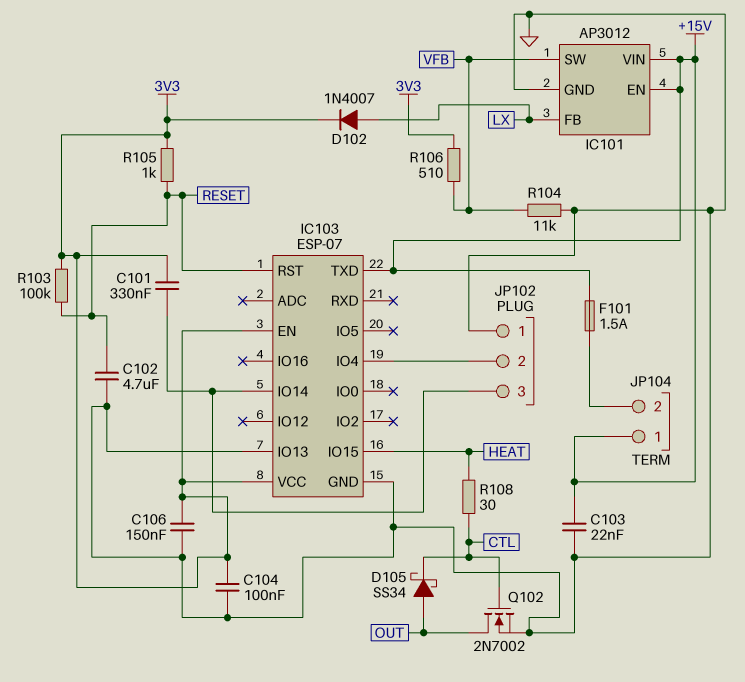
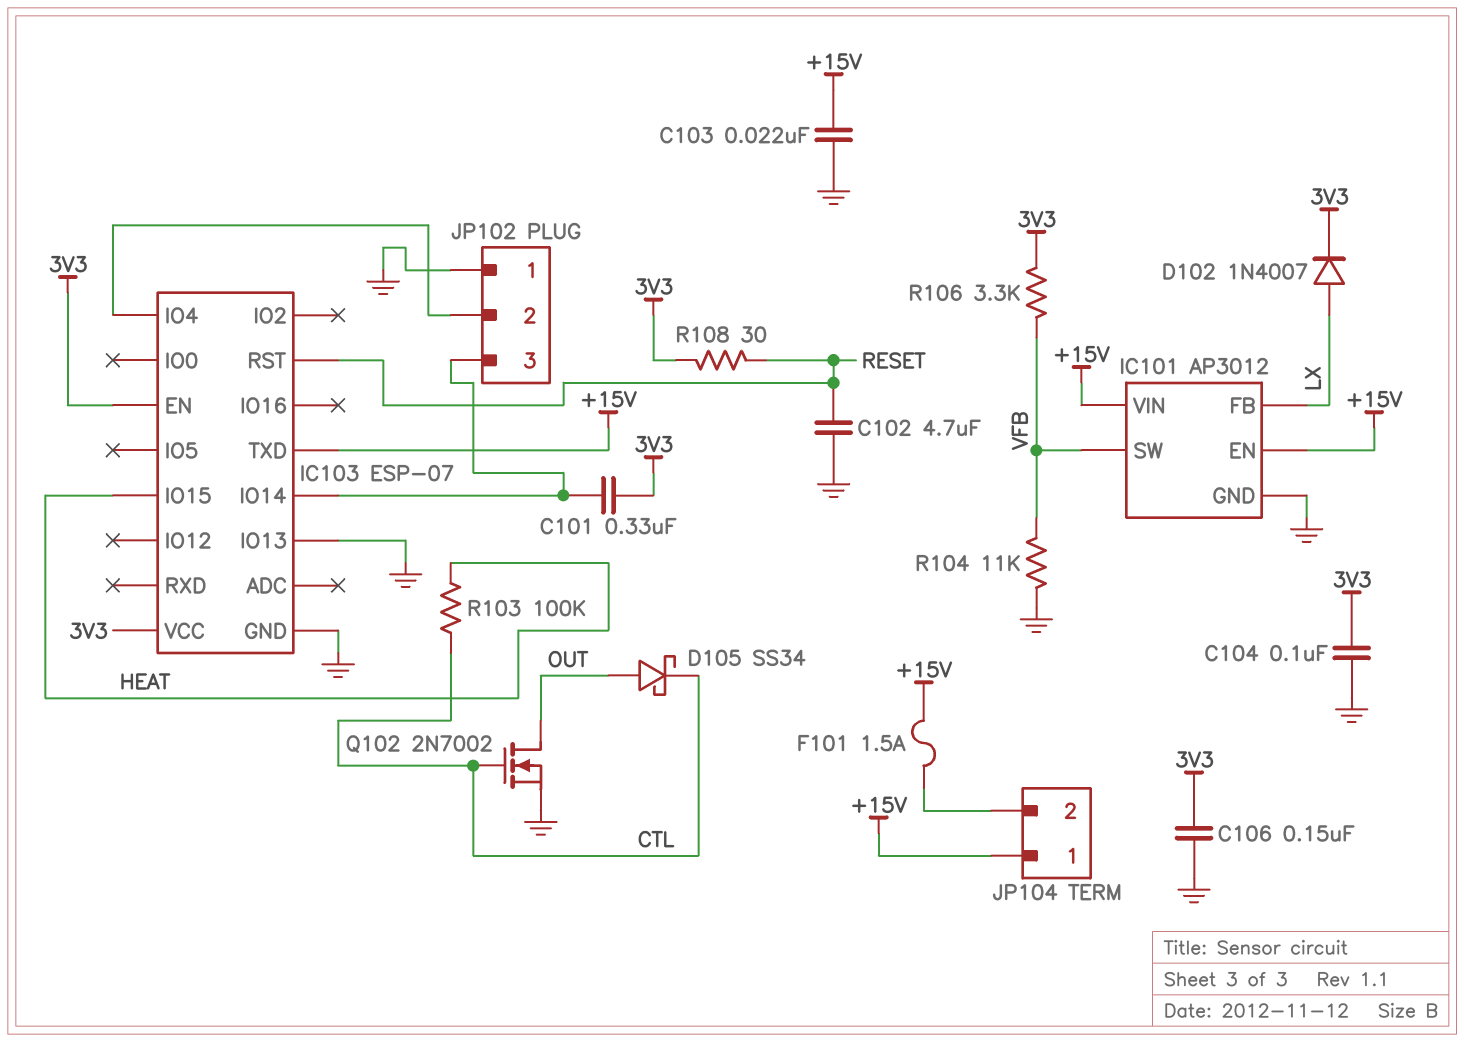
R103: 100k (3V3, RESET) -> 100k (CTL, HEAT)
R105: 1k (3V3, RESET) -> none
R106: 510 (3V3, VFB) -> 3.3k (3V3, VFB)
R108: 30 (CTL, HEAT) -> 30 (3V3, RESET)

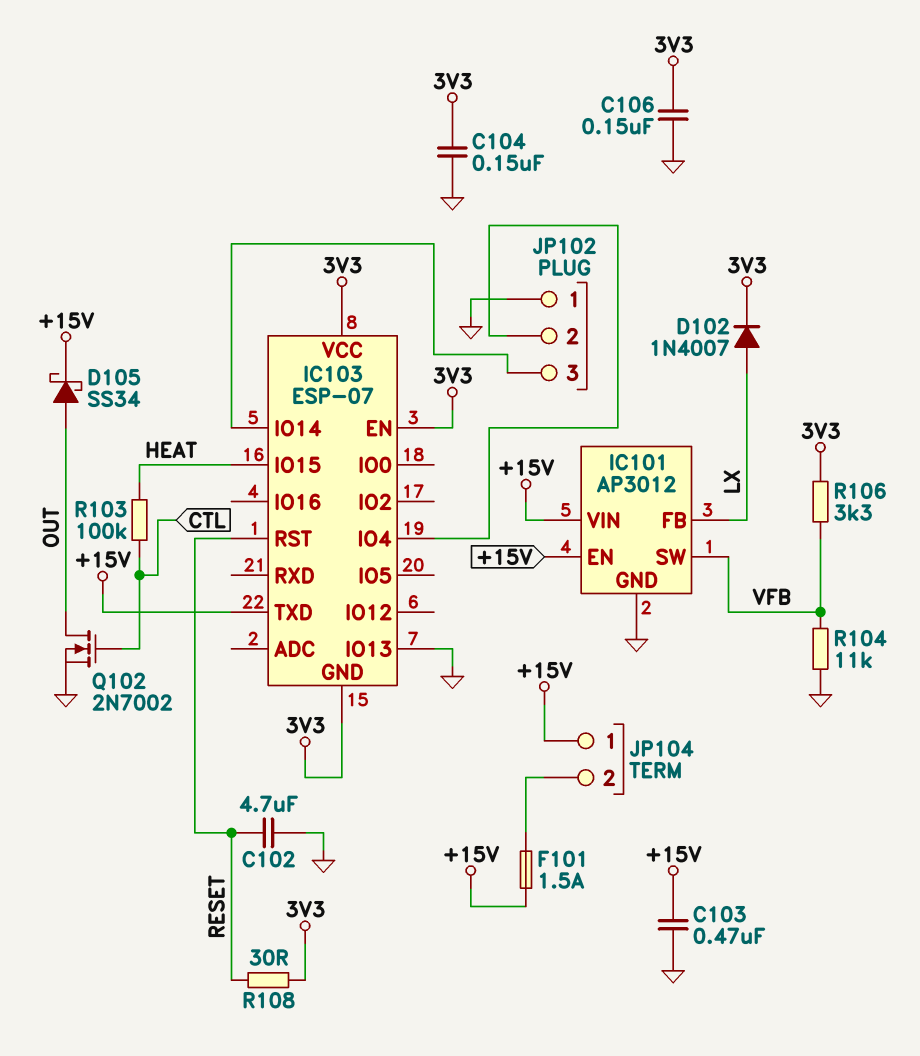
C101: 330nF (3V3, IC103/IO14) -> none
C103: 22nF (+15V, GND) -> 470nF (+15V, GND)
C104: 100nF (3V3, GND) -> 150nF (3V3, GND)
D105: schottky SS34 (A OUT, K CTL) -> schottky SS34 (A OUT, K +15V)
IC103 pin GND: GND -> 3V3

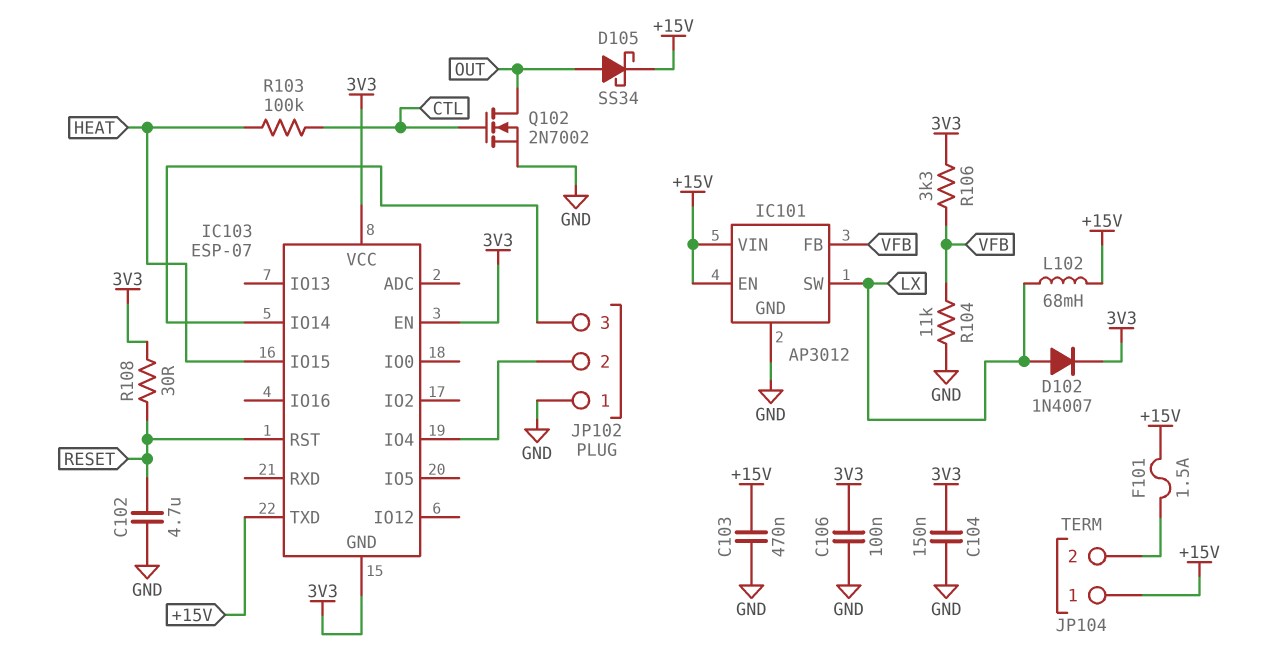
C106: 150nF (3V3, GND) -> 100nF (3V3, GND)
IC101 pin FB: LX -> VFB
IC101 pin SW: VFB -> LX
IC103 pin IO13: GND -> none
L102: none -> 68mH (+15V, LX)

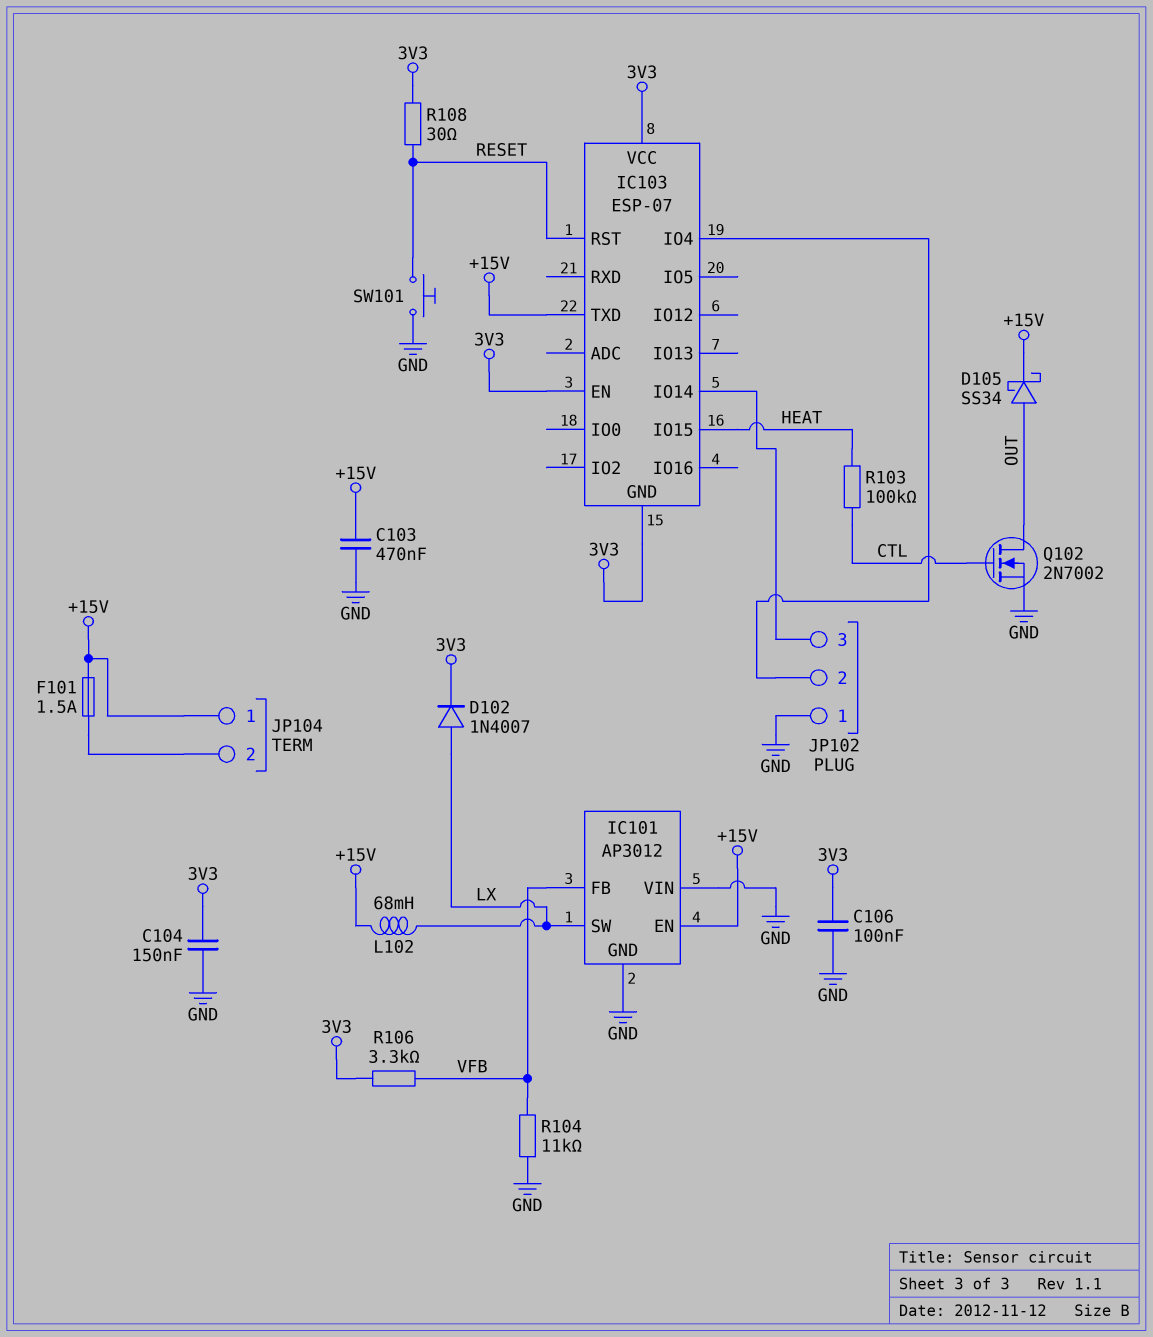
C102: 4.7uF (GND, RESET) -> none
IC101 pin VIN: +15V -> GND
SW101: none -> button (GND, RESET)

